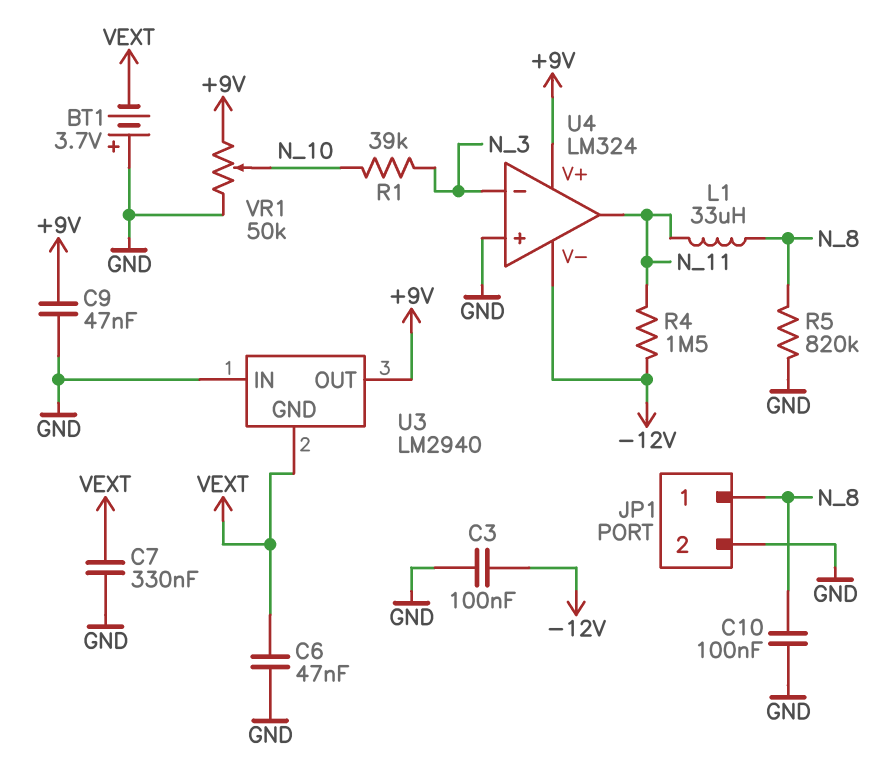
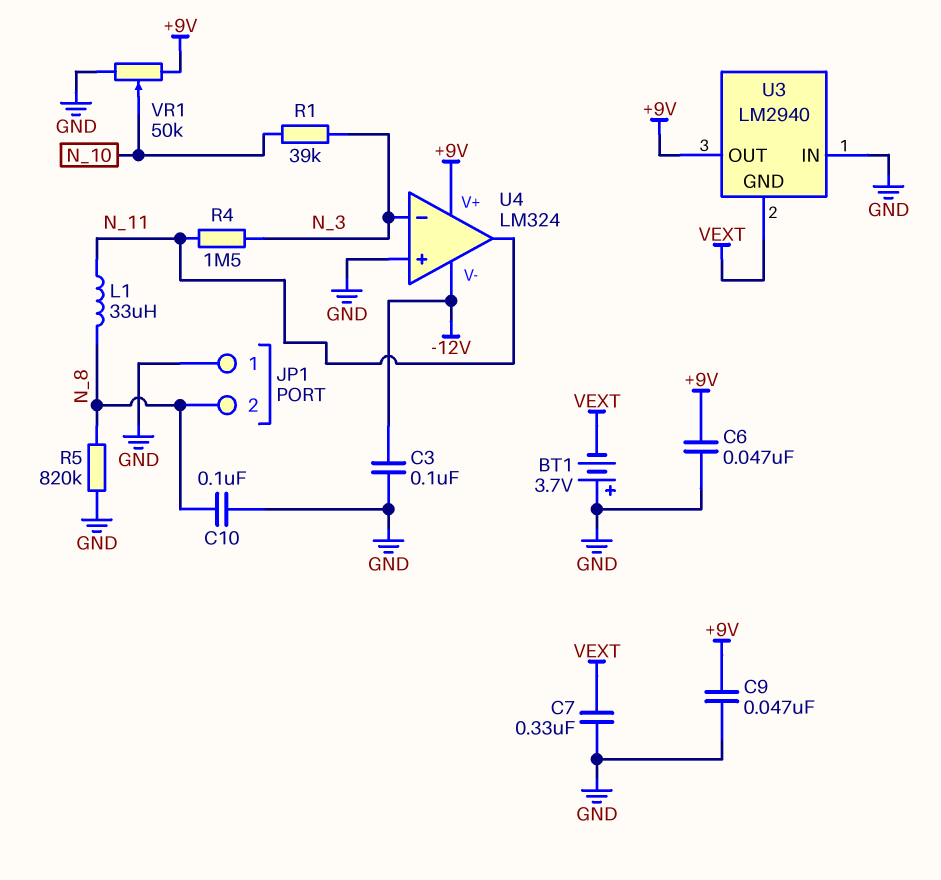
C6: 47nF (GND, VEXT) -> 47nF (+9V, GND)
JP1 pin 1: N_8 -> GND
JP1 pin 2: GND -> N_8
R4: 1.5M (-12V, N_11) -> 1.5M (N_3, N_11)

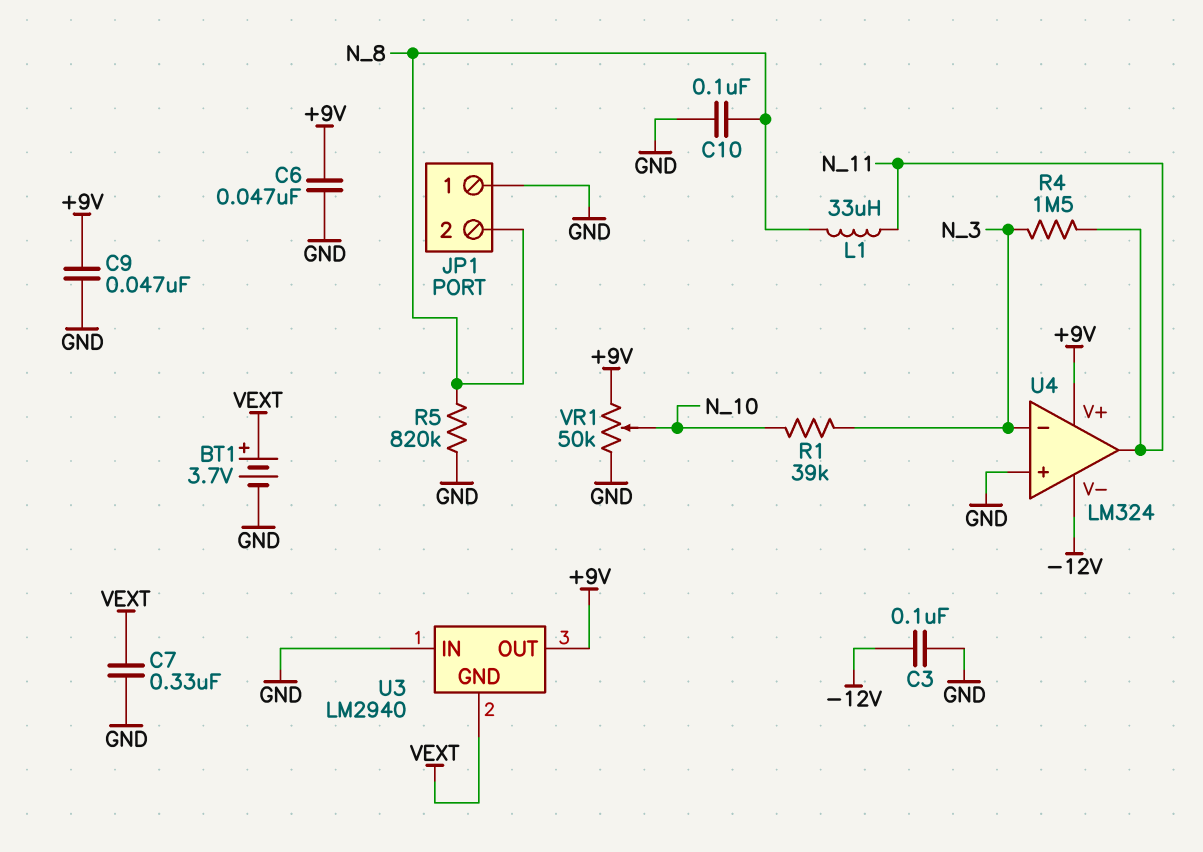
BT1: 3.7V (plus GND, minus VEXT) -> 3.7V (plus VEXT, minus GND)

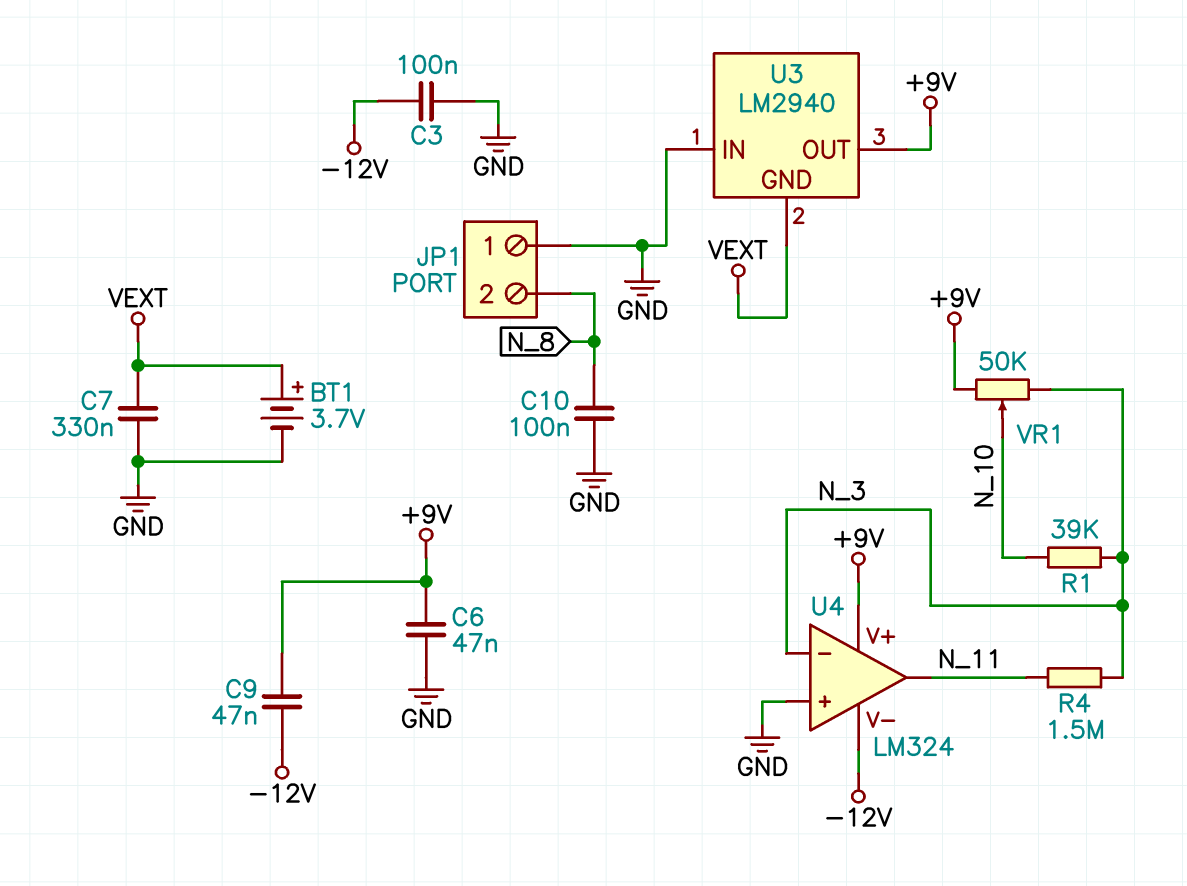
C9: 47nF (+9V, GND) -> 47nF (+9V, -12V)
L1: 33uH (N_8, N_11) -> none
R5: 820k (GND, N_8) -> none
VR1: 50k (+9V, GND, wiper N_10) -> 50k (+9V, N_3, wiper N_10)

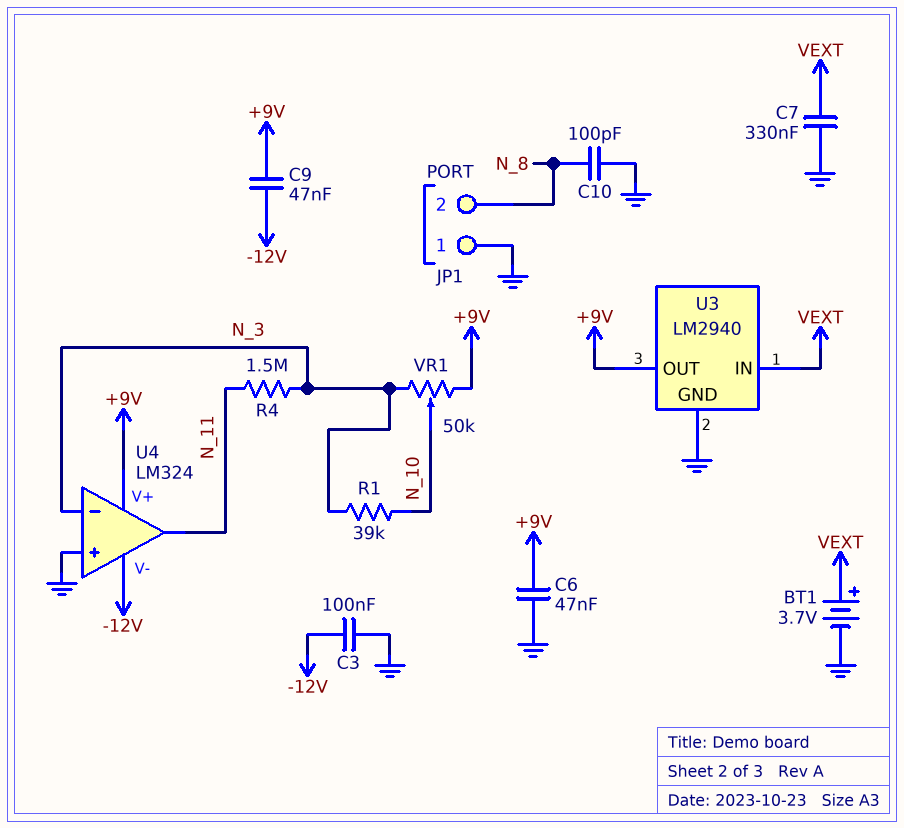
C10: 100nF (GND, N_8) -> 100pF (GND, N_8)
U3 pin GND: VEXT -> GND
U3 pin IN: GND -> VEXT

